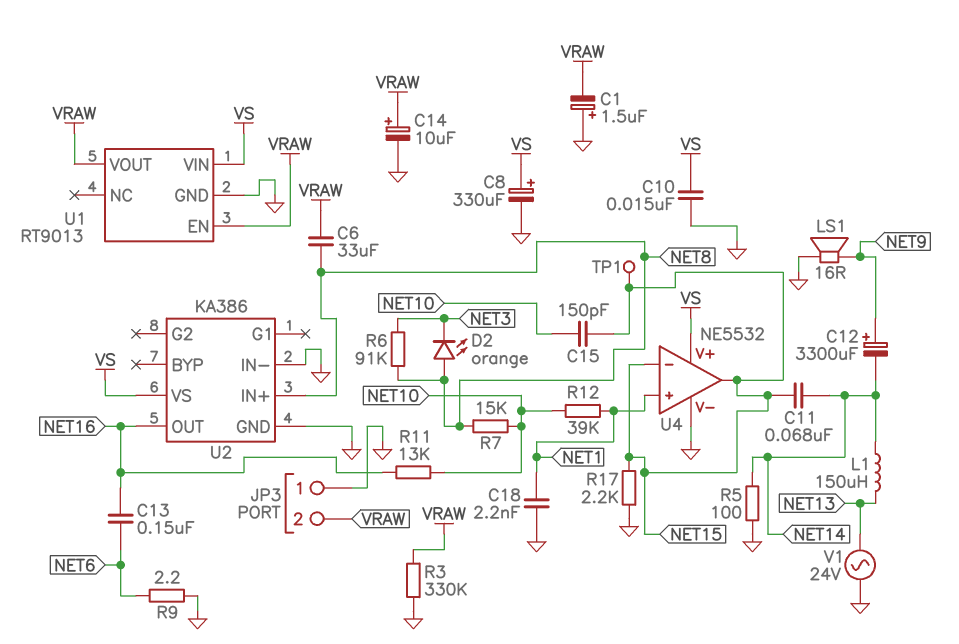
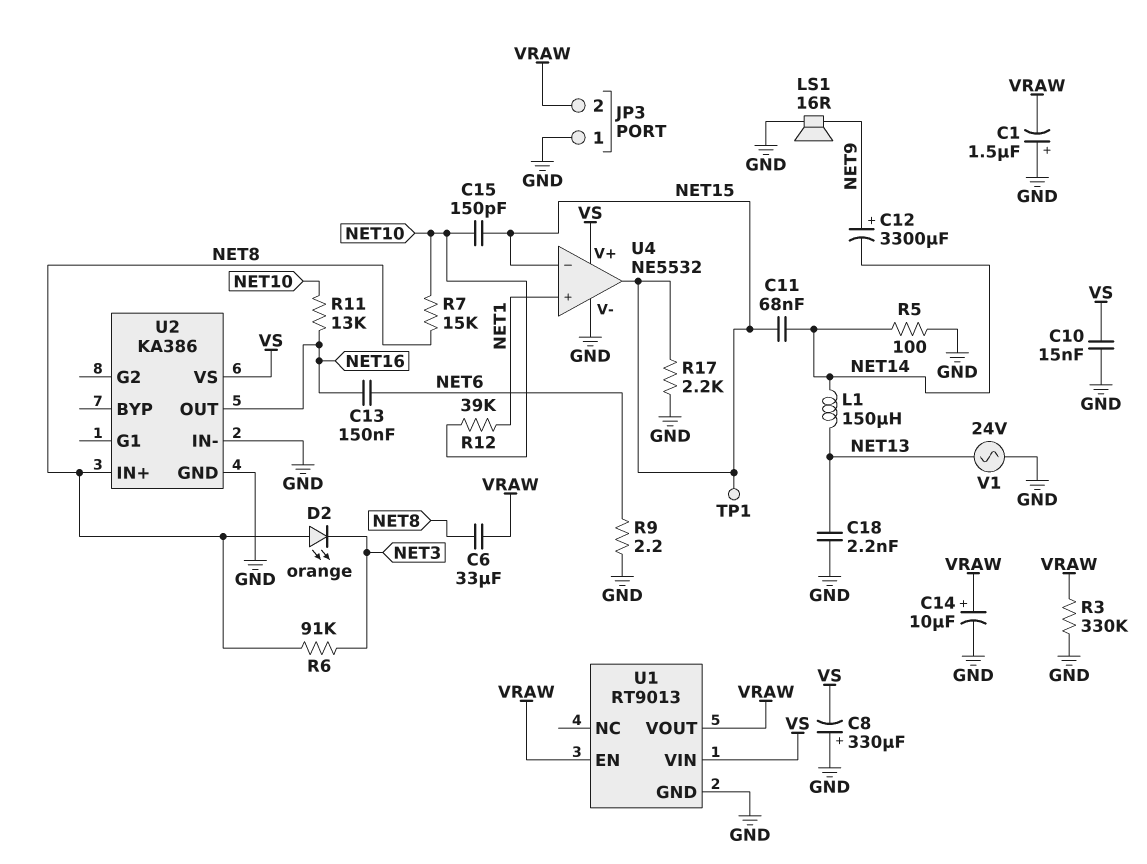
C8: 330uF (plus VS, minus GND) -> 330uF (plus GND, minus VS)
C18: 2.2nF (GND, NET1) -> 2.2nF (GND, NET13)

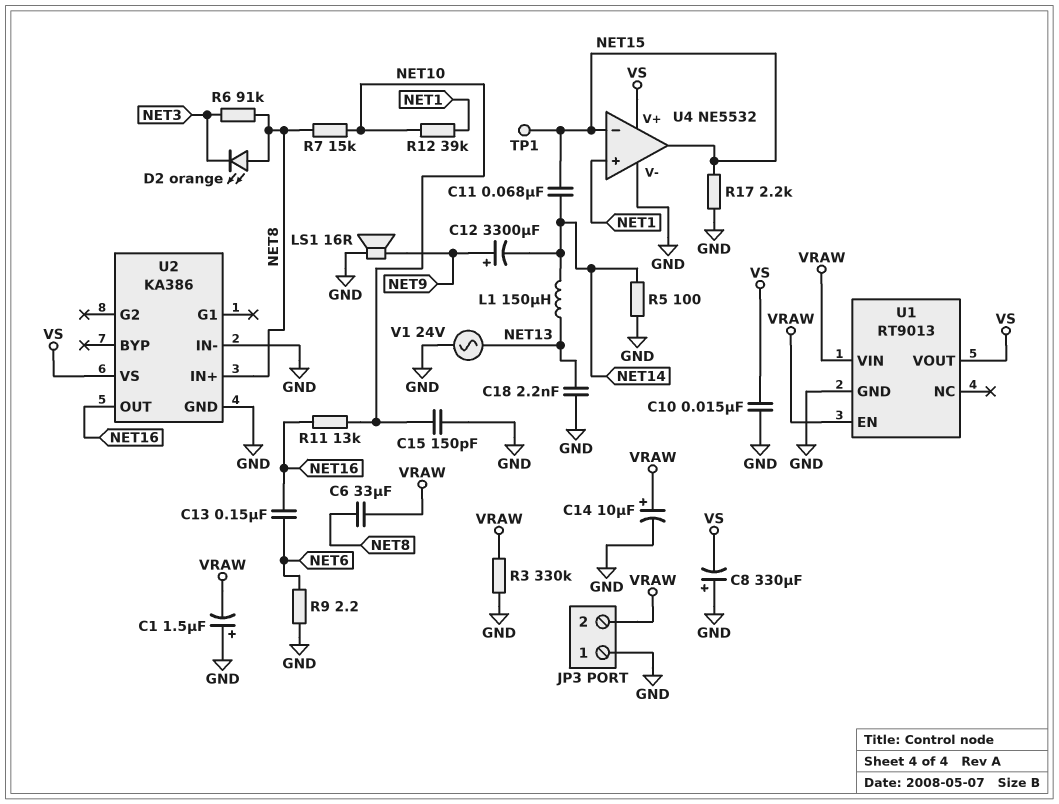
C15: 150pF (NET10, NET15) -> 150pF (GND, NET10)
U1 pin VIN: VS -> VRAW
U1 pin VOUT: VRAW -> VS

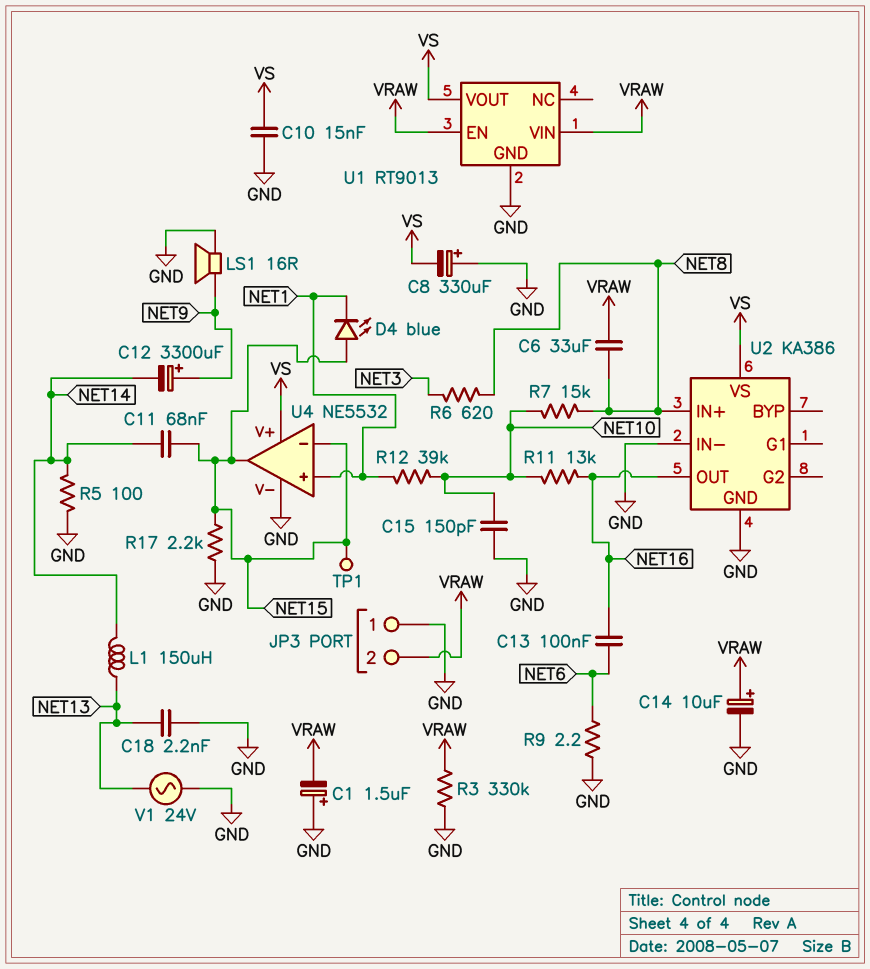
C13: 150nF (NET6, NET16) -> 100nF (NET6, NET16)
D2: LED orange (A NET8, K NET3) -> none
D4: none -> LED blue (A NET15, K NET1)
R6: 91k (NET3, NET8) -> 620 (NET3, NET8)

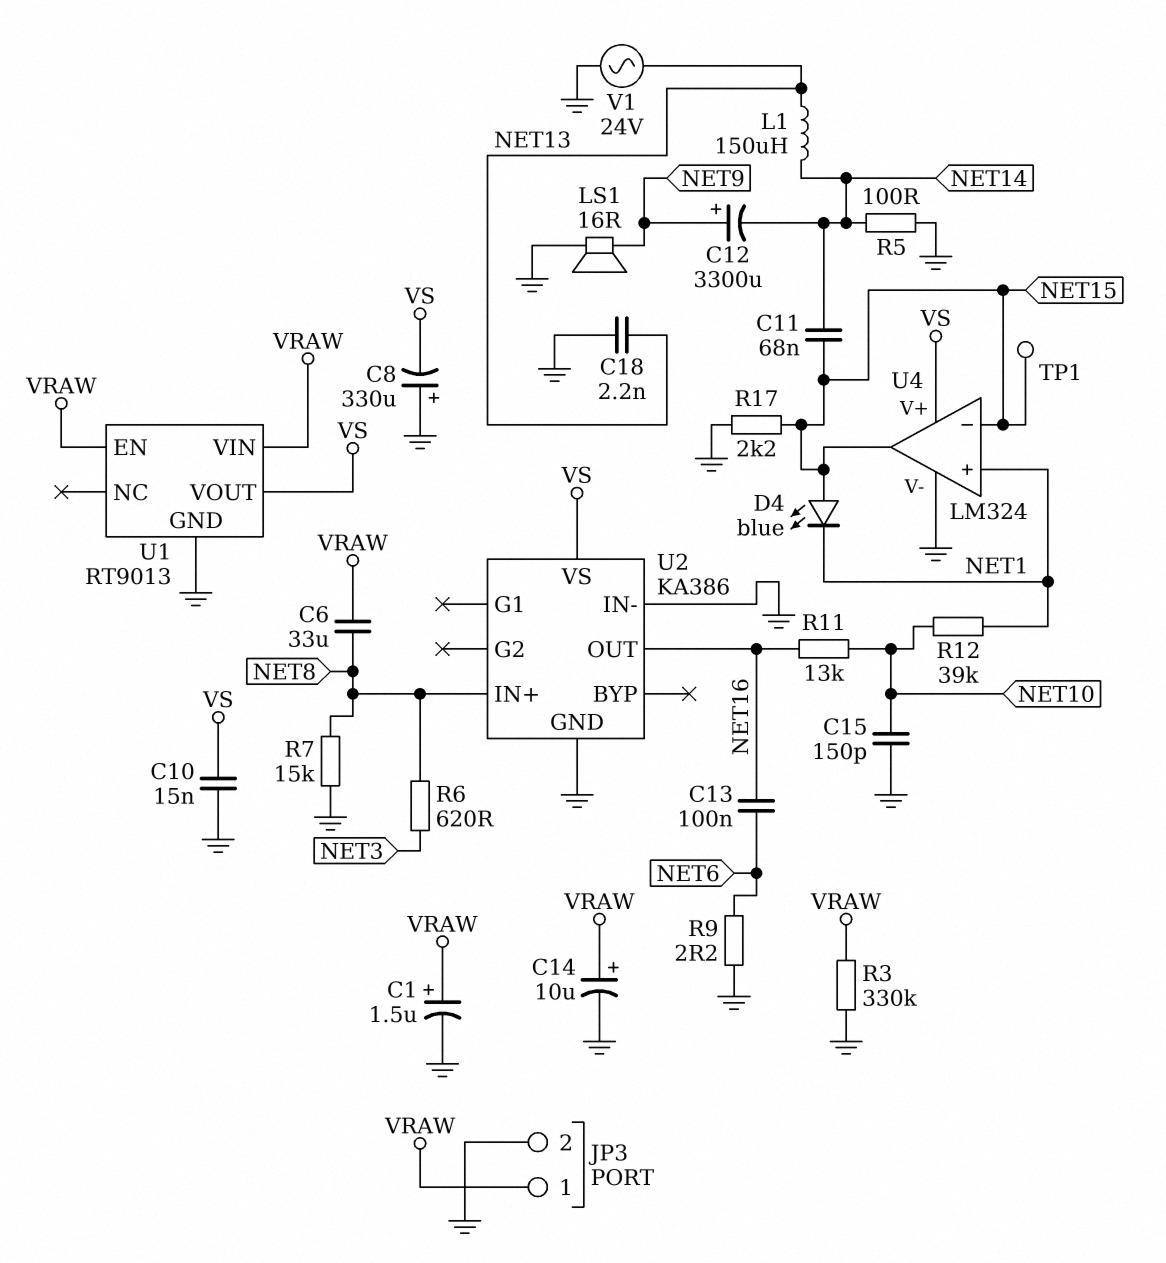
C1: 1.5uF (plus GND, minus VRAW) -> 1.5uF (plus VRAW, minus GND)
JP3 pin 1: GND -> VRAW
JP3 pin 2: VRAW -> GND
R7: 15k (NET8, NET10) -> 15k (GND, NET8)
U4: NE5532 -> LM324

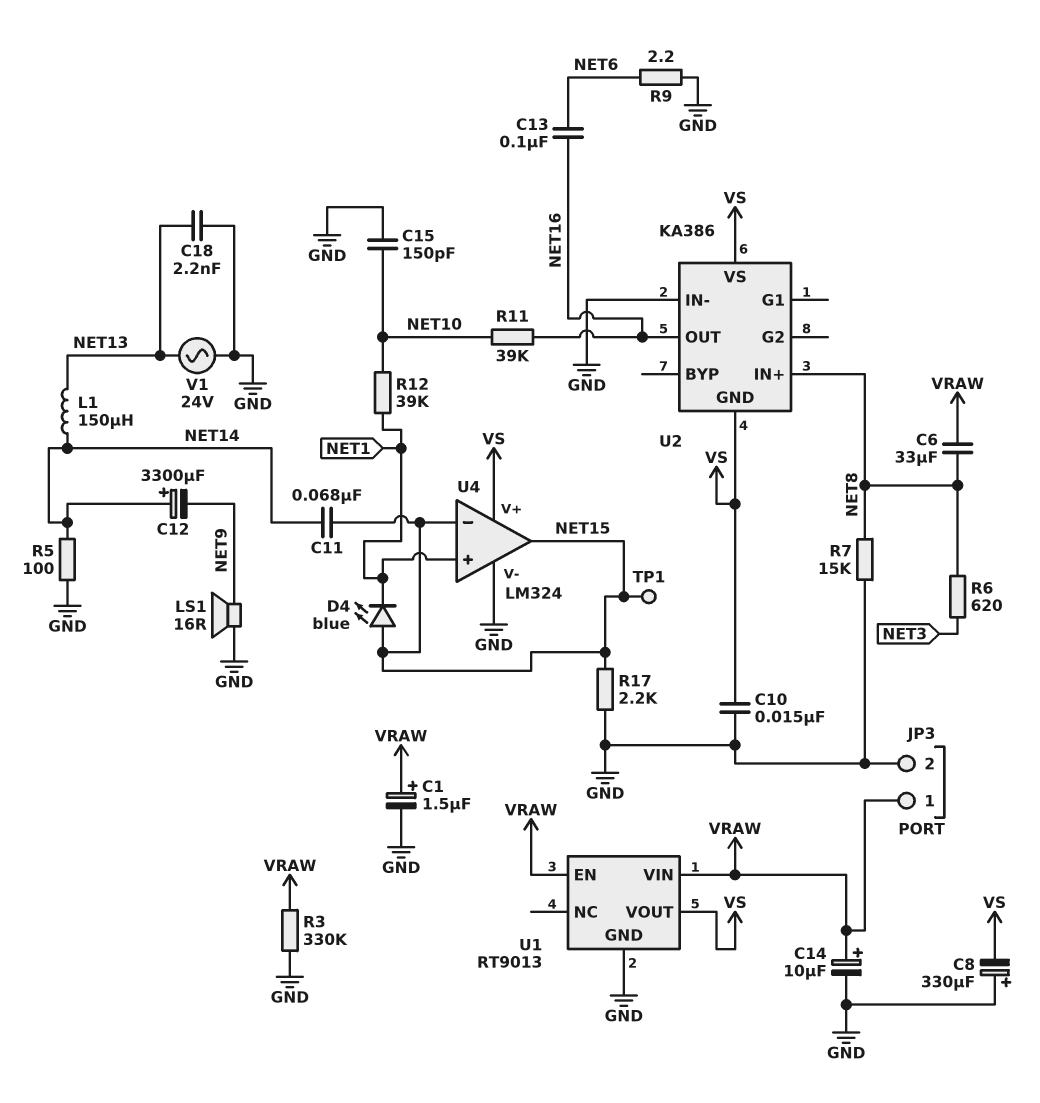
C12: 3300uF (plus NET9, minus NET14) -> 3300uF (plus NET14, minus NET9)
R11: 13k (NET10, NET16) -> 39k (NET10, NET16)
U2 pin GND: GND -> VS

